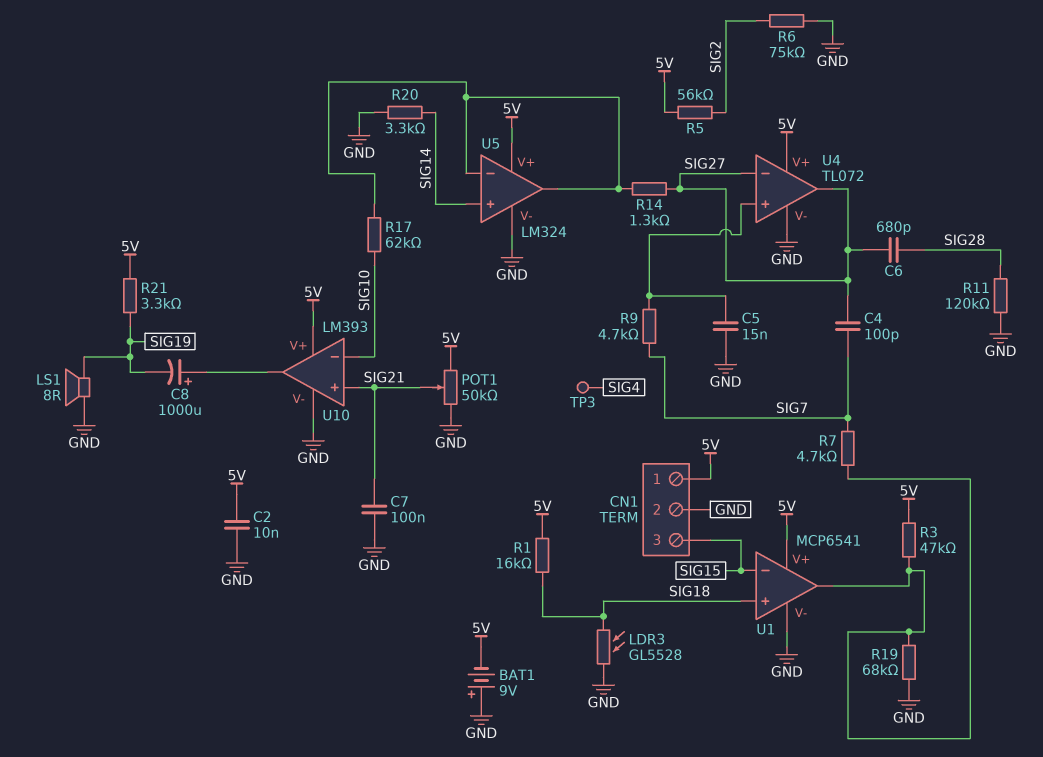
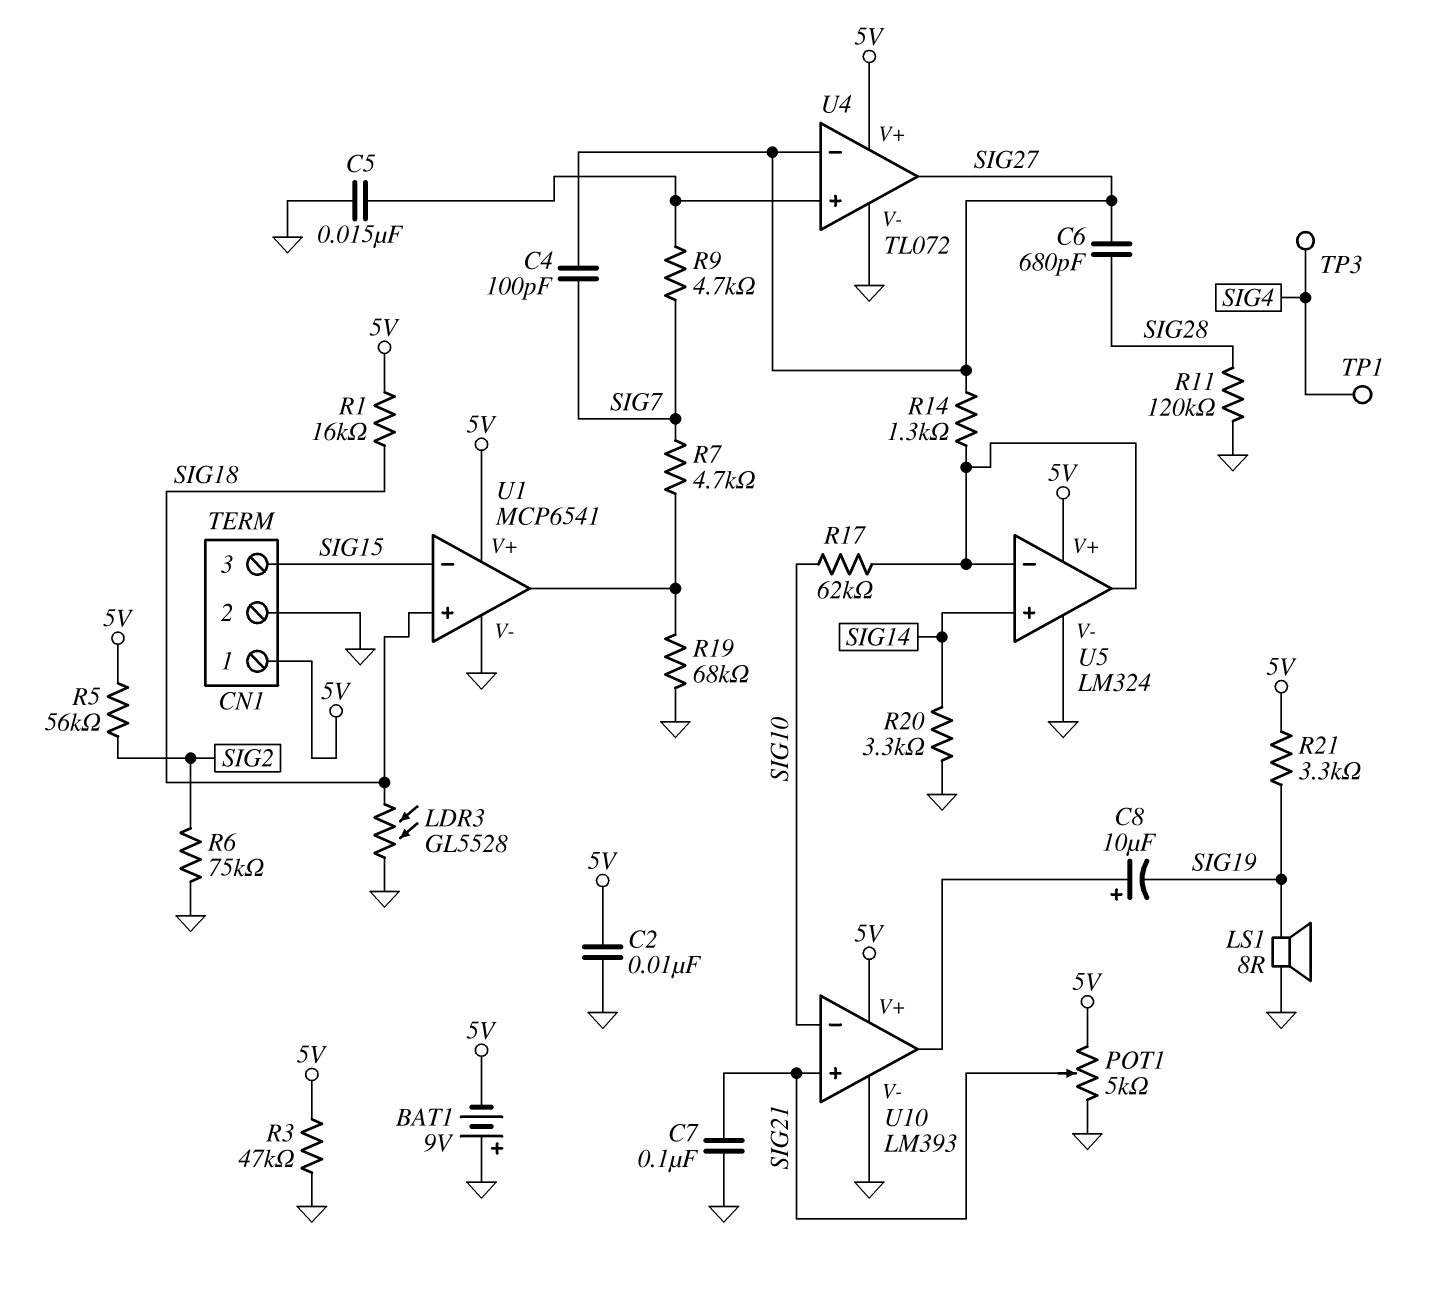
C8: 1000uF (plus U10/out, minus SIG19) -> 10uF (plus U10/out, minus SIG19)
POT1: 50k (5V, GND, wiper SIG21) -> 5k (5V, GND, wiper SIG21)
R3: 47k (5V, U1/out) -> 47k (5V, GND)
TP1: none -> test point (SIG4)

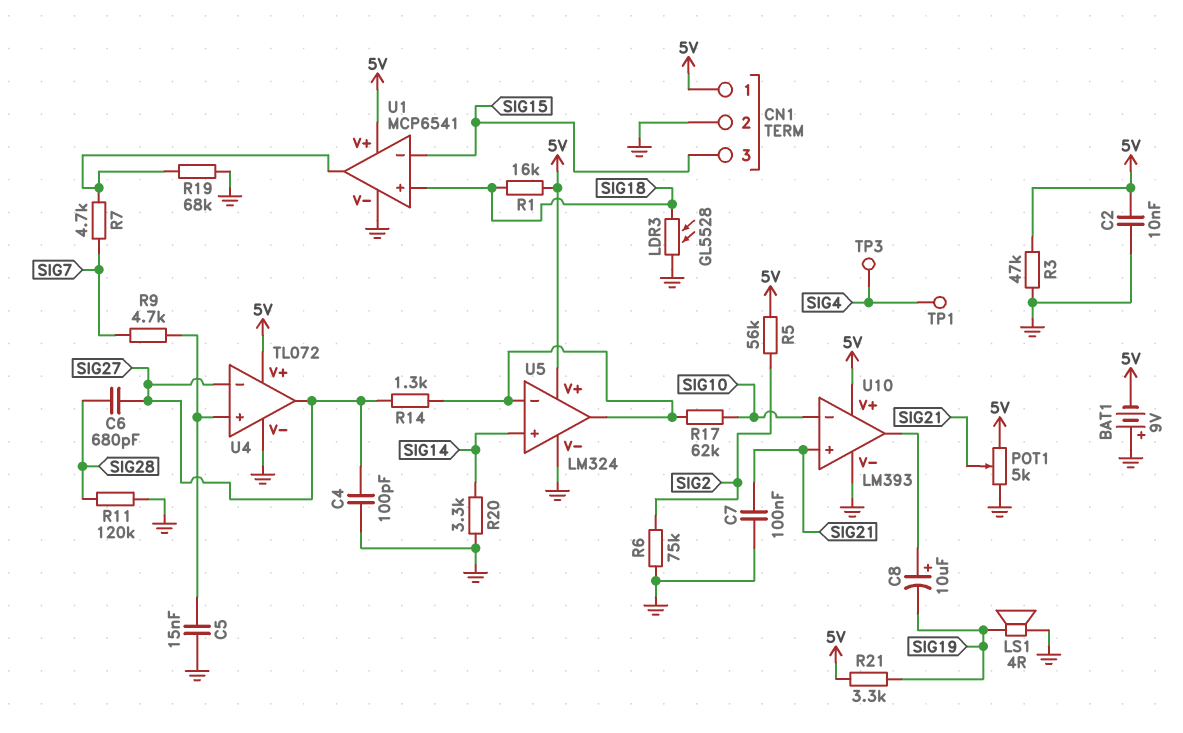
C4: 100pF (SIG7, SIG27) -> 100pF (GND, SIG27)
LS1: speaker 8R (GND, SIG19) -> speaker 4R (GND, SIG19)

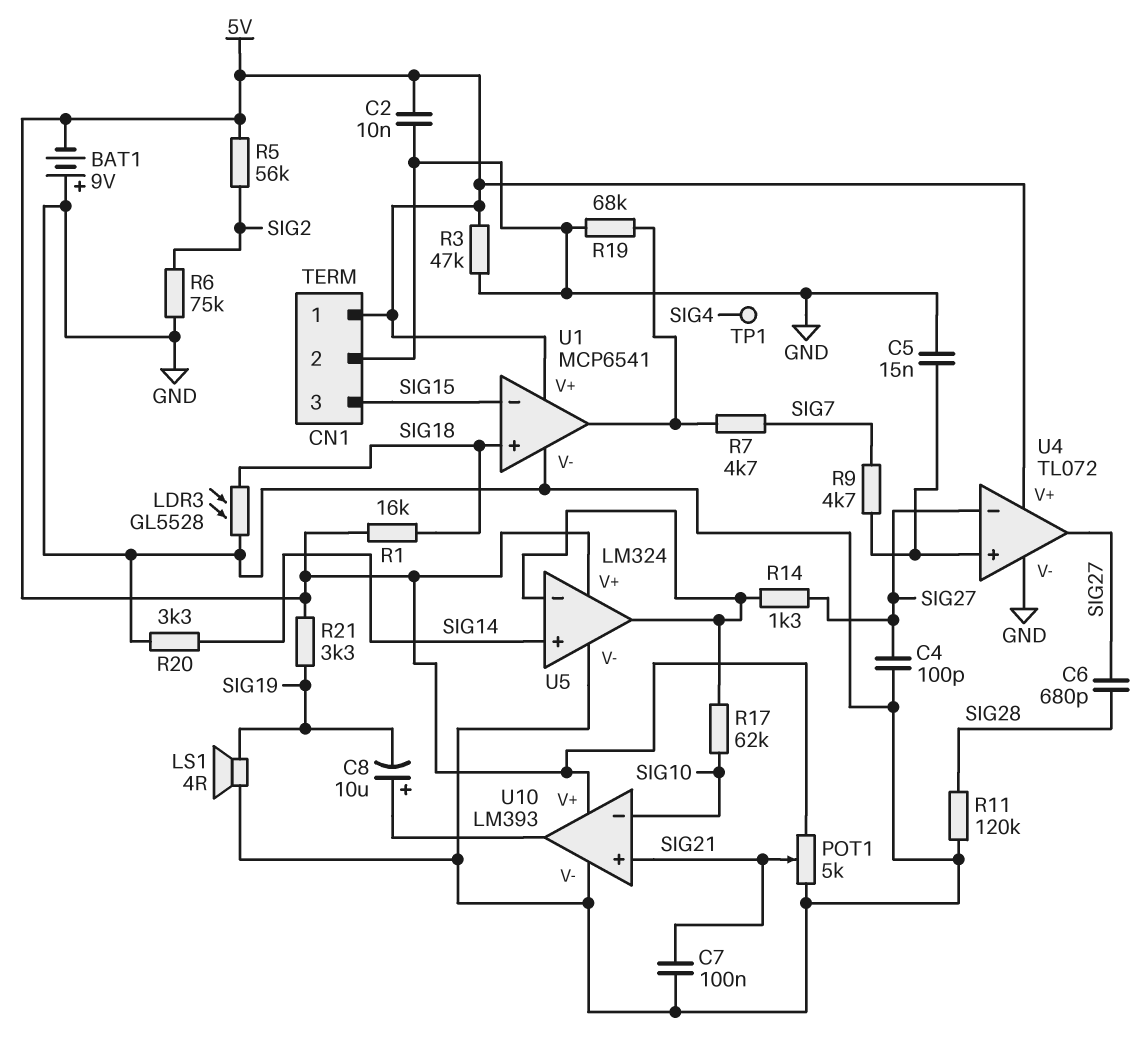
TP3: test point (SIG4) -> none

